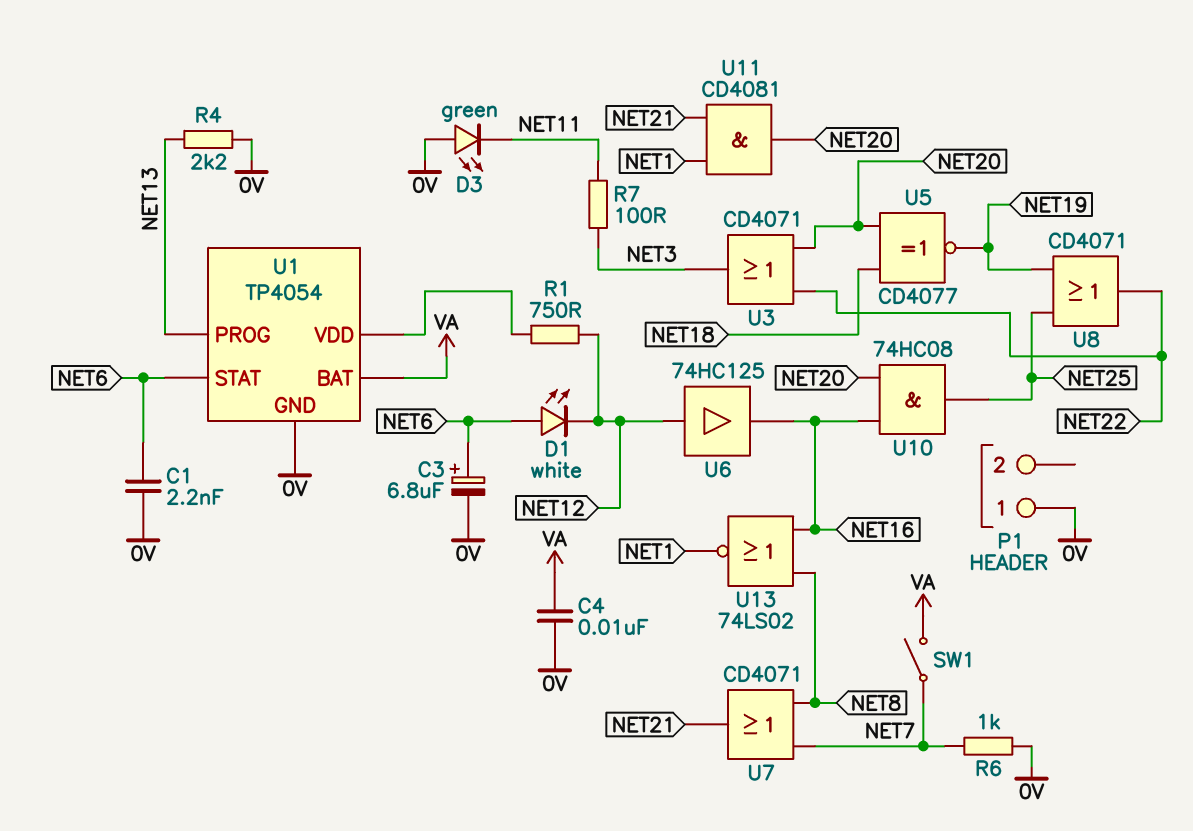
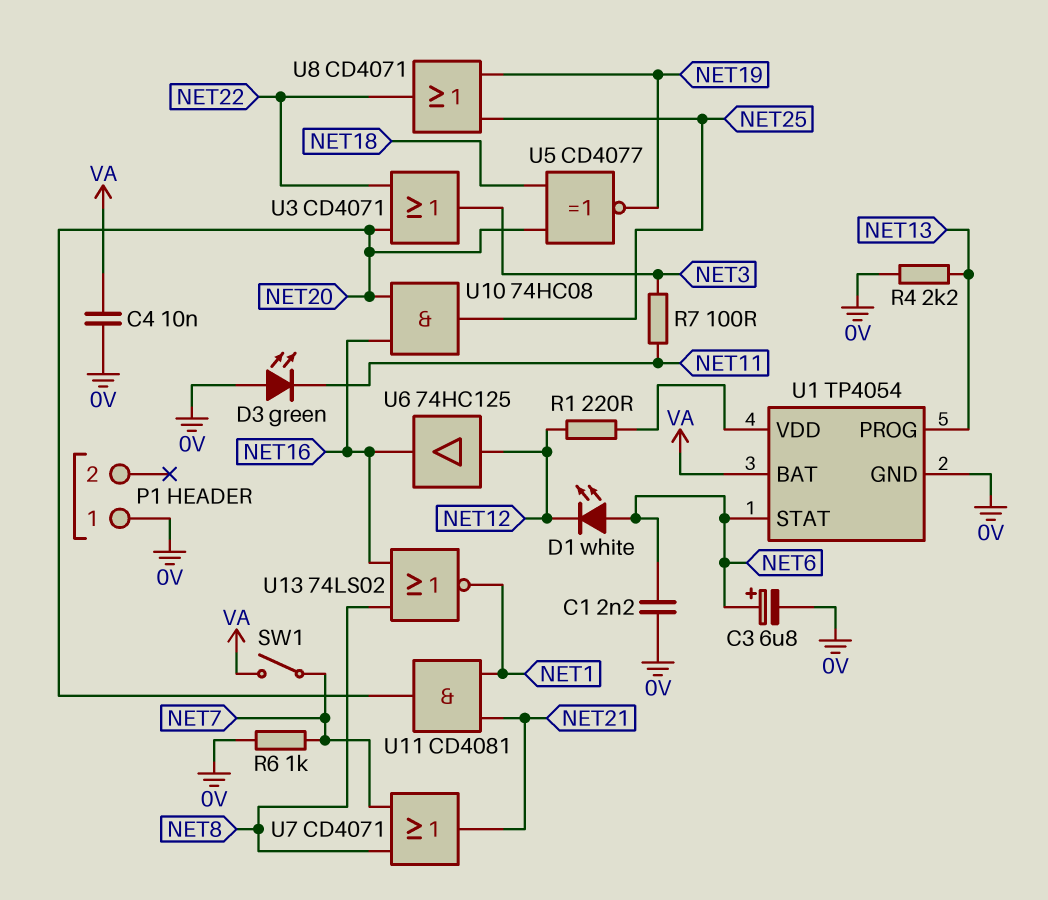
R1: 750 (NET12, U1/VDD) -> 220 (NET12, U1/VDD)

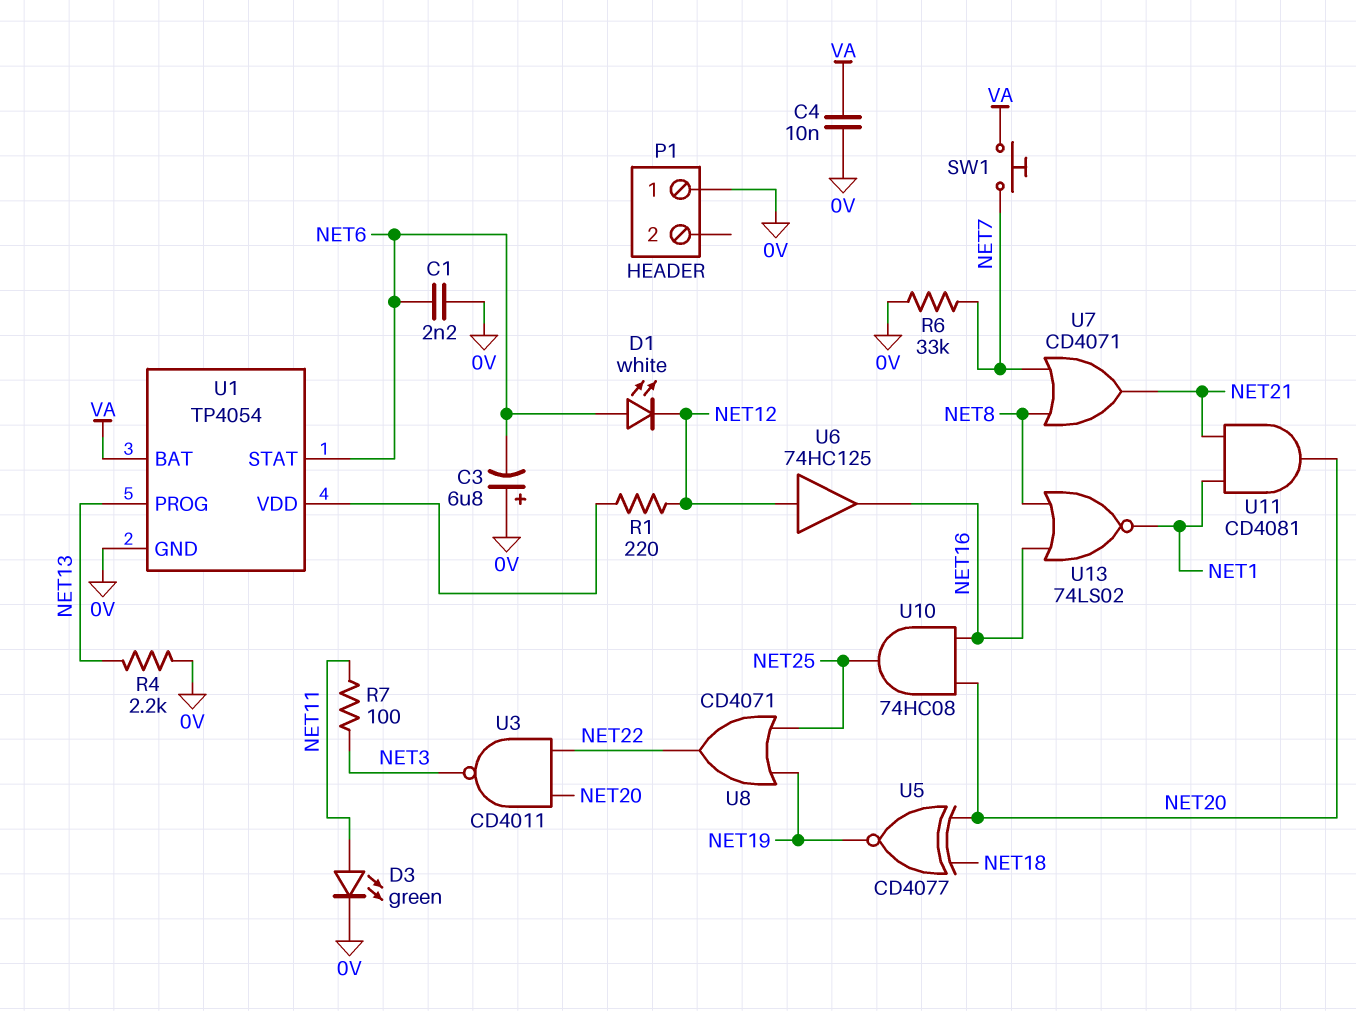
C3: 6.8uF (plus NET6, minus 0V) -> 6.8uF (plus 0V, minus NET6)
D3: LED green (A 0V, K NET11) -> LED green (A NET11, K 0V)
R6: 1k (0V, NET7) -> 33k (0V, NET7)
SW1: switch (NET7, VA) -> button (NET7, VA)
U3: OR CD4071 (in NET20, in NET22, out NET3) -> NAND CD4011 (in NET20, in NET22, out NET3)

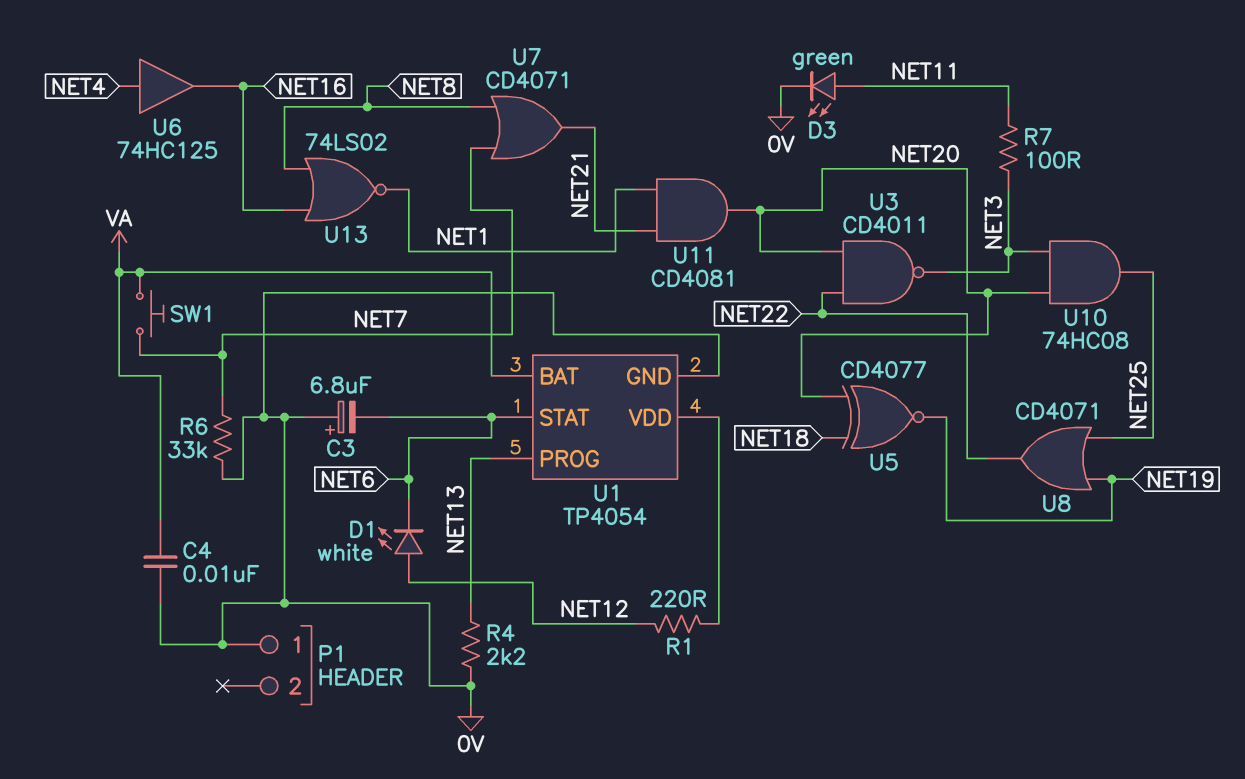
C1: 2.2nF (0V, NET6) -> none
D1: LED white (A NET6, K NET12) -> LED white (A NET12, K NET6)
U6: buffer 74HC125 (in NET12, out NET16) -> buffer 74HC125 (in NET4, out NET16)
U10: AND 74HC08 (in NET16, in NET20, out NET25) -> AND 74HC08 (in NET3, in NET20, out NET25)

